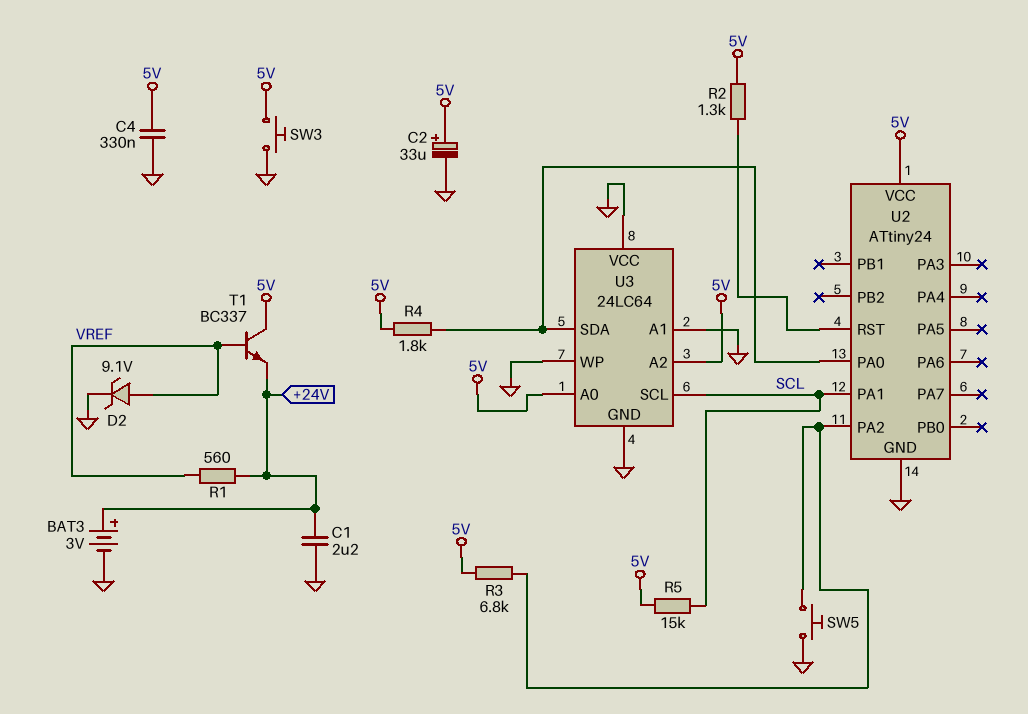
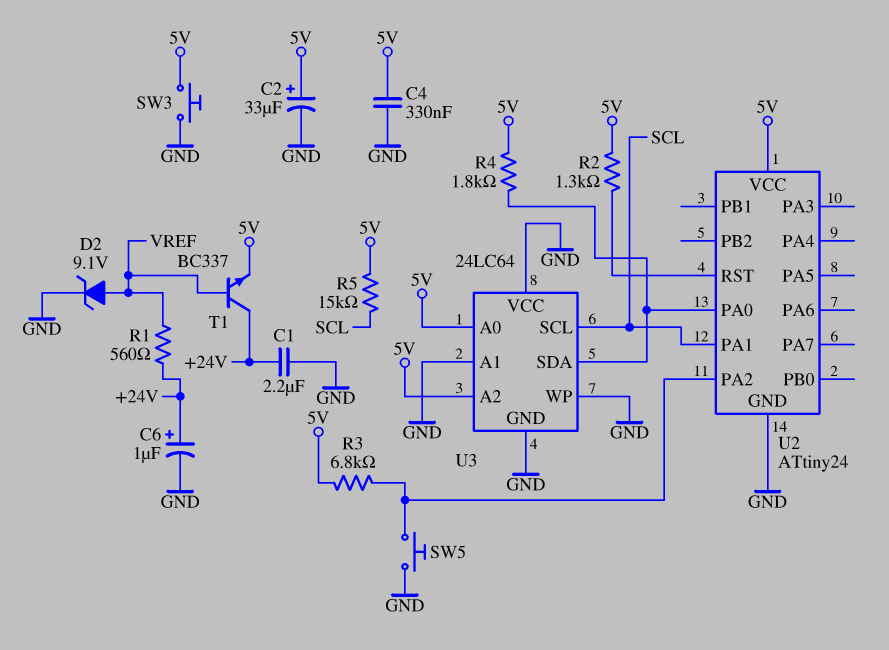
BAT3: 3V (plus +24V, minus GND) -> none
C6: none -> 1uF (plus +24V, minus GND)
T1: NPN BC337 (B VREF, C 5V, E +24V) -> NPN BC337 (B VREF, C +24V, E 5V)

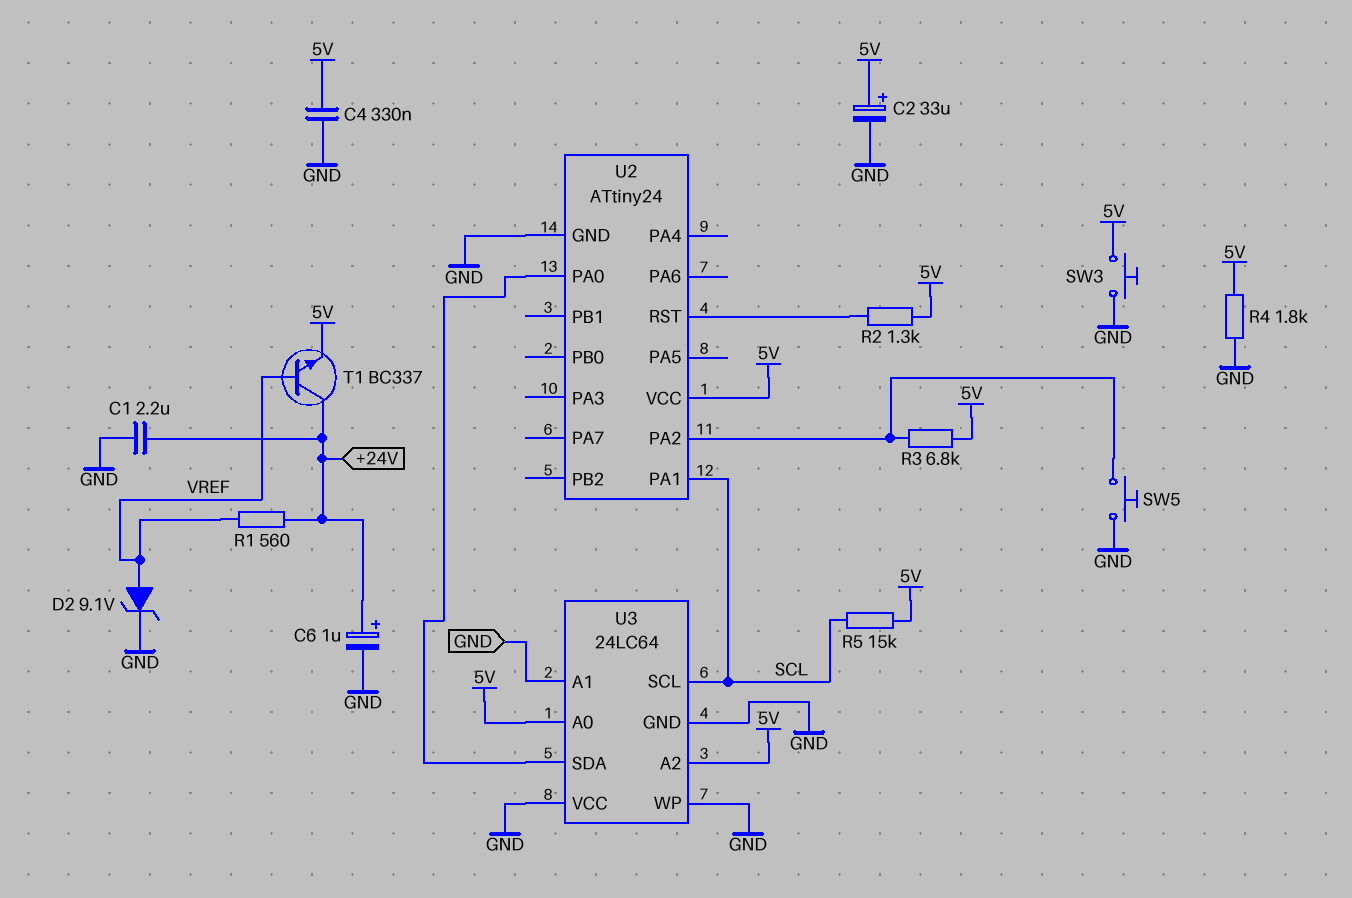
R4: 1.8k (5V, U2/PA0) -> 1.8k (5V, GND)

